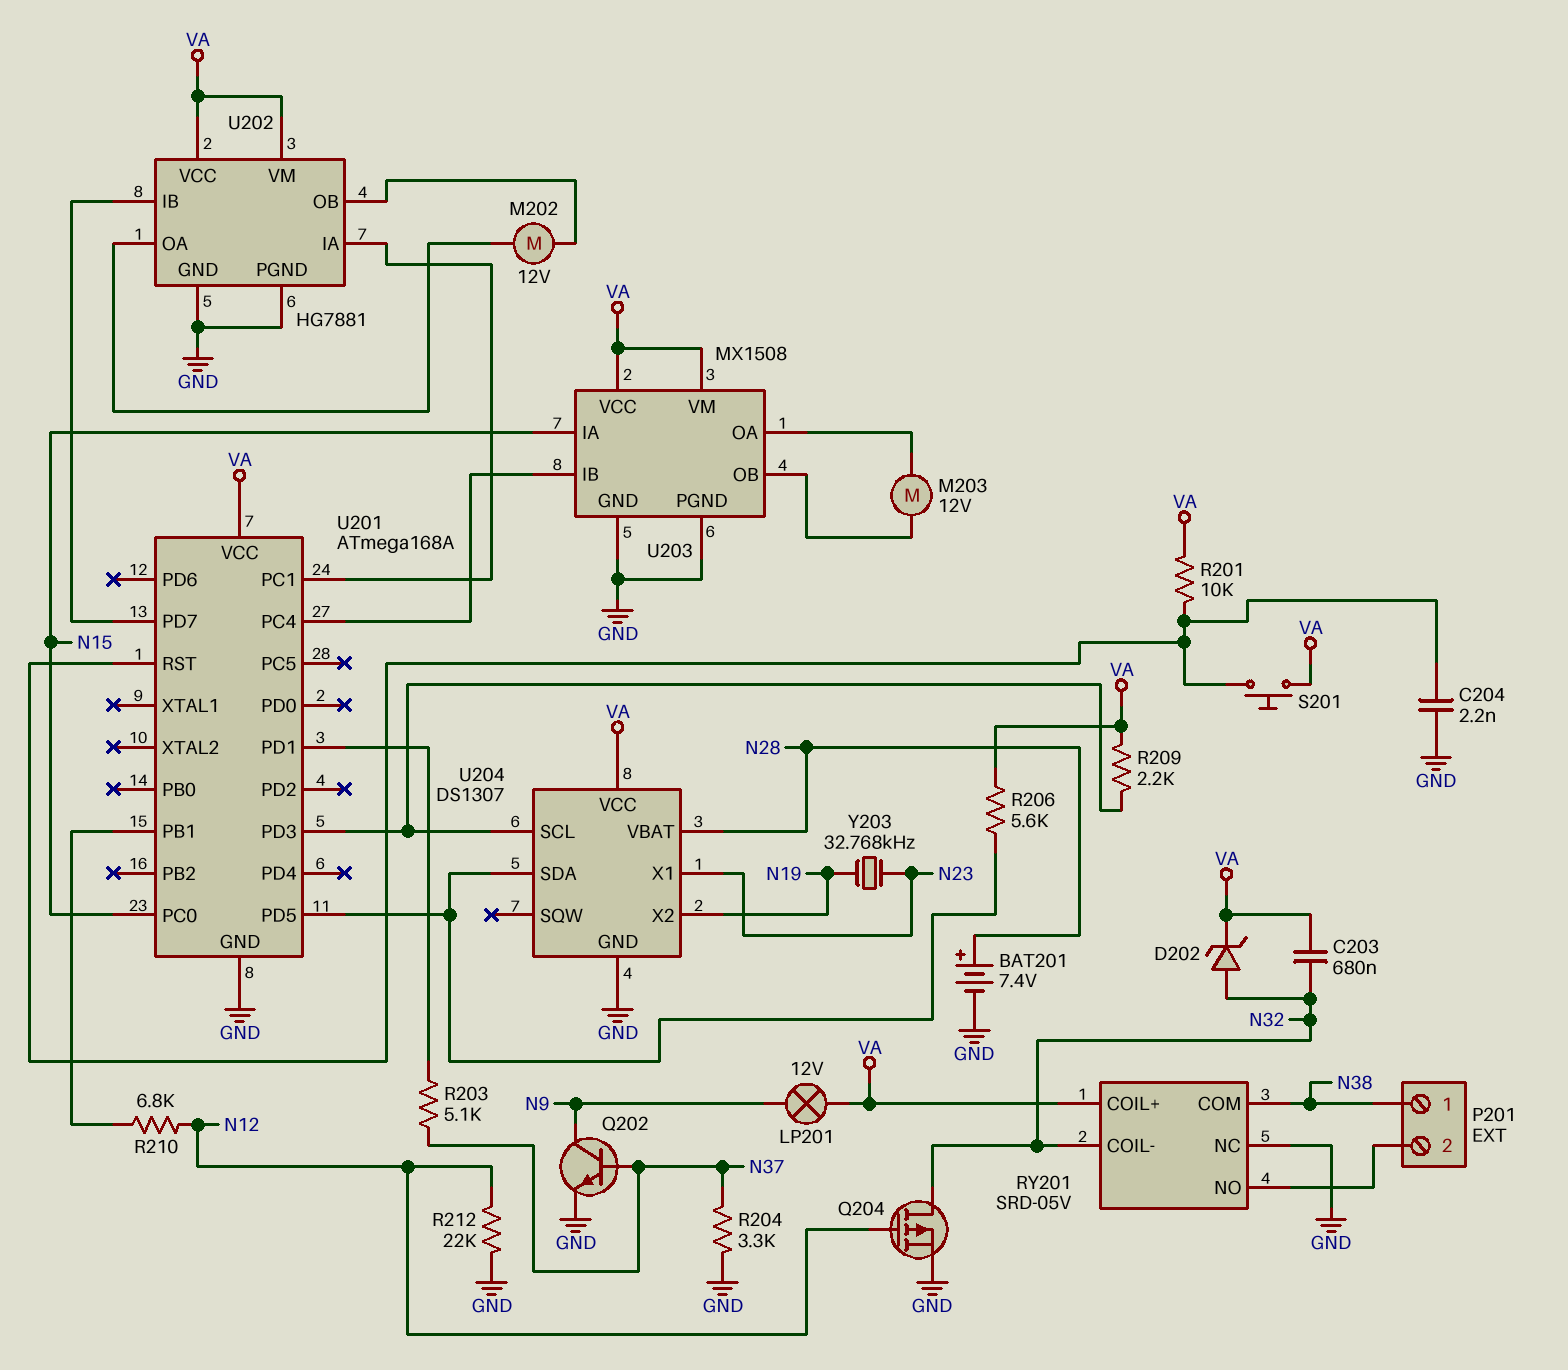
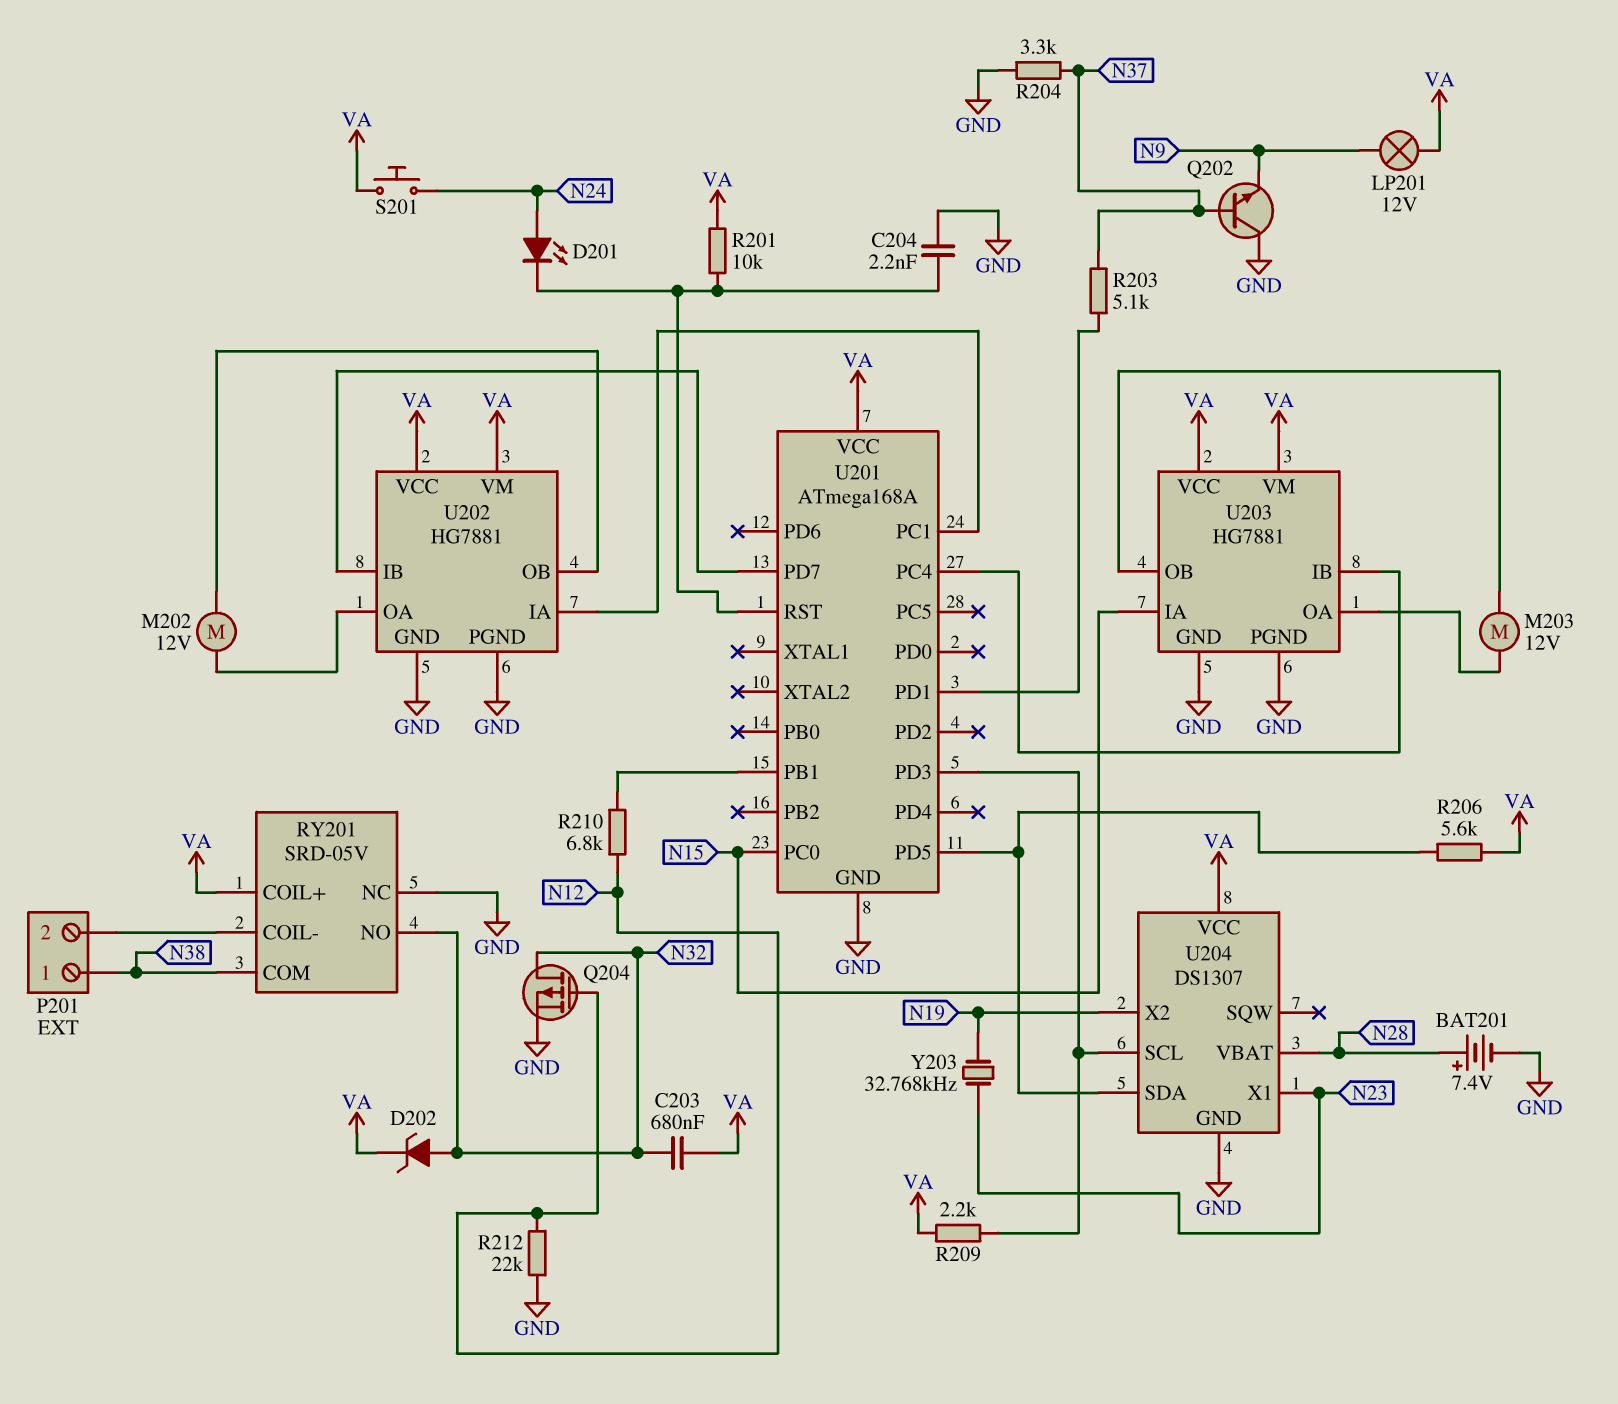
D201: none -> LED (A N24, K U201/RST)
Q202: NPN (B N37, C N9, E GND) -> NPN (B N37, C GND, E N9)
RY201 pin COIL-: N32 -> P201/2
RY201 pin NO: P201/2 -> N32
S201: button (U201/RST, VA) -> button (N24, VA)
U203: MX1508 -> HG7881

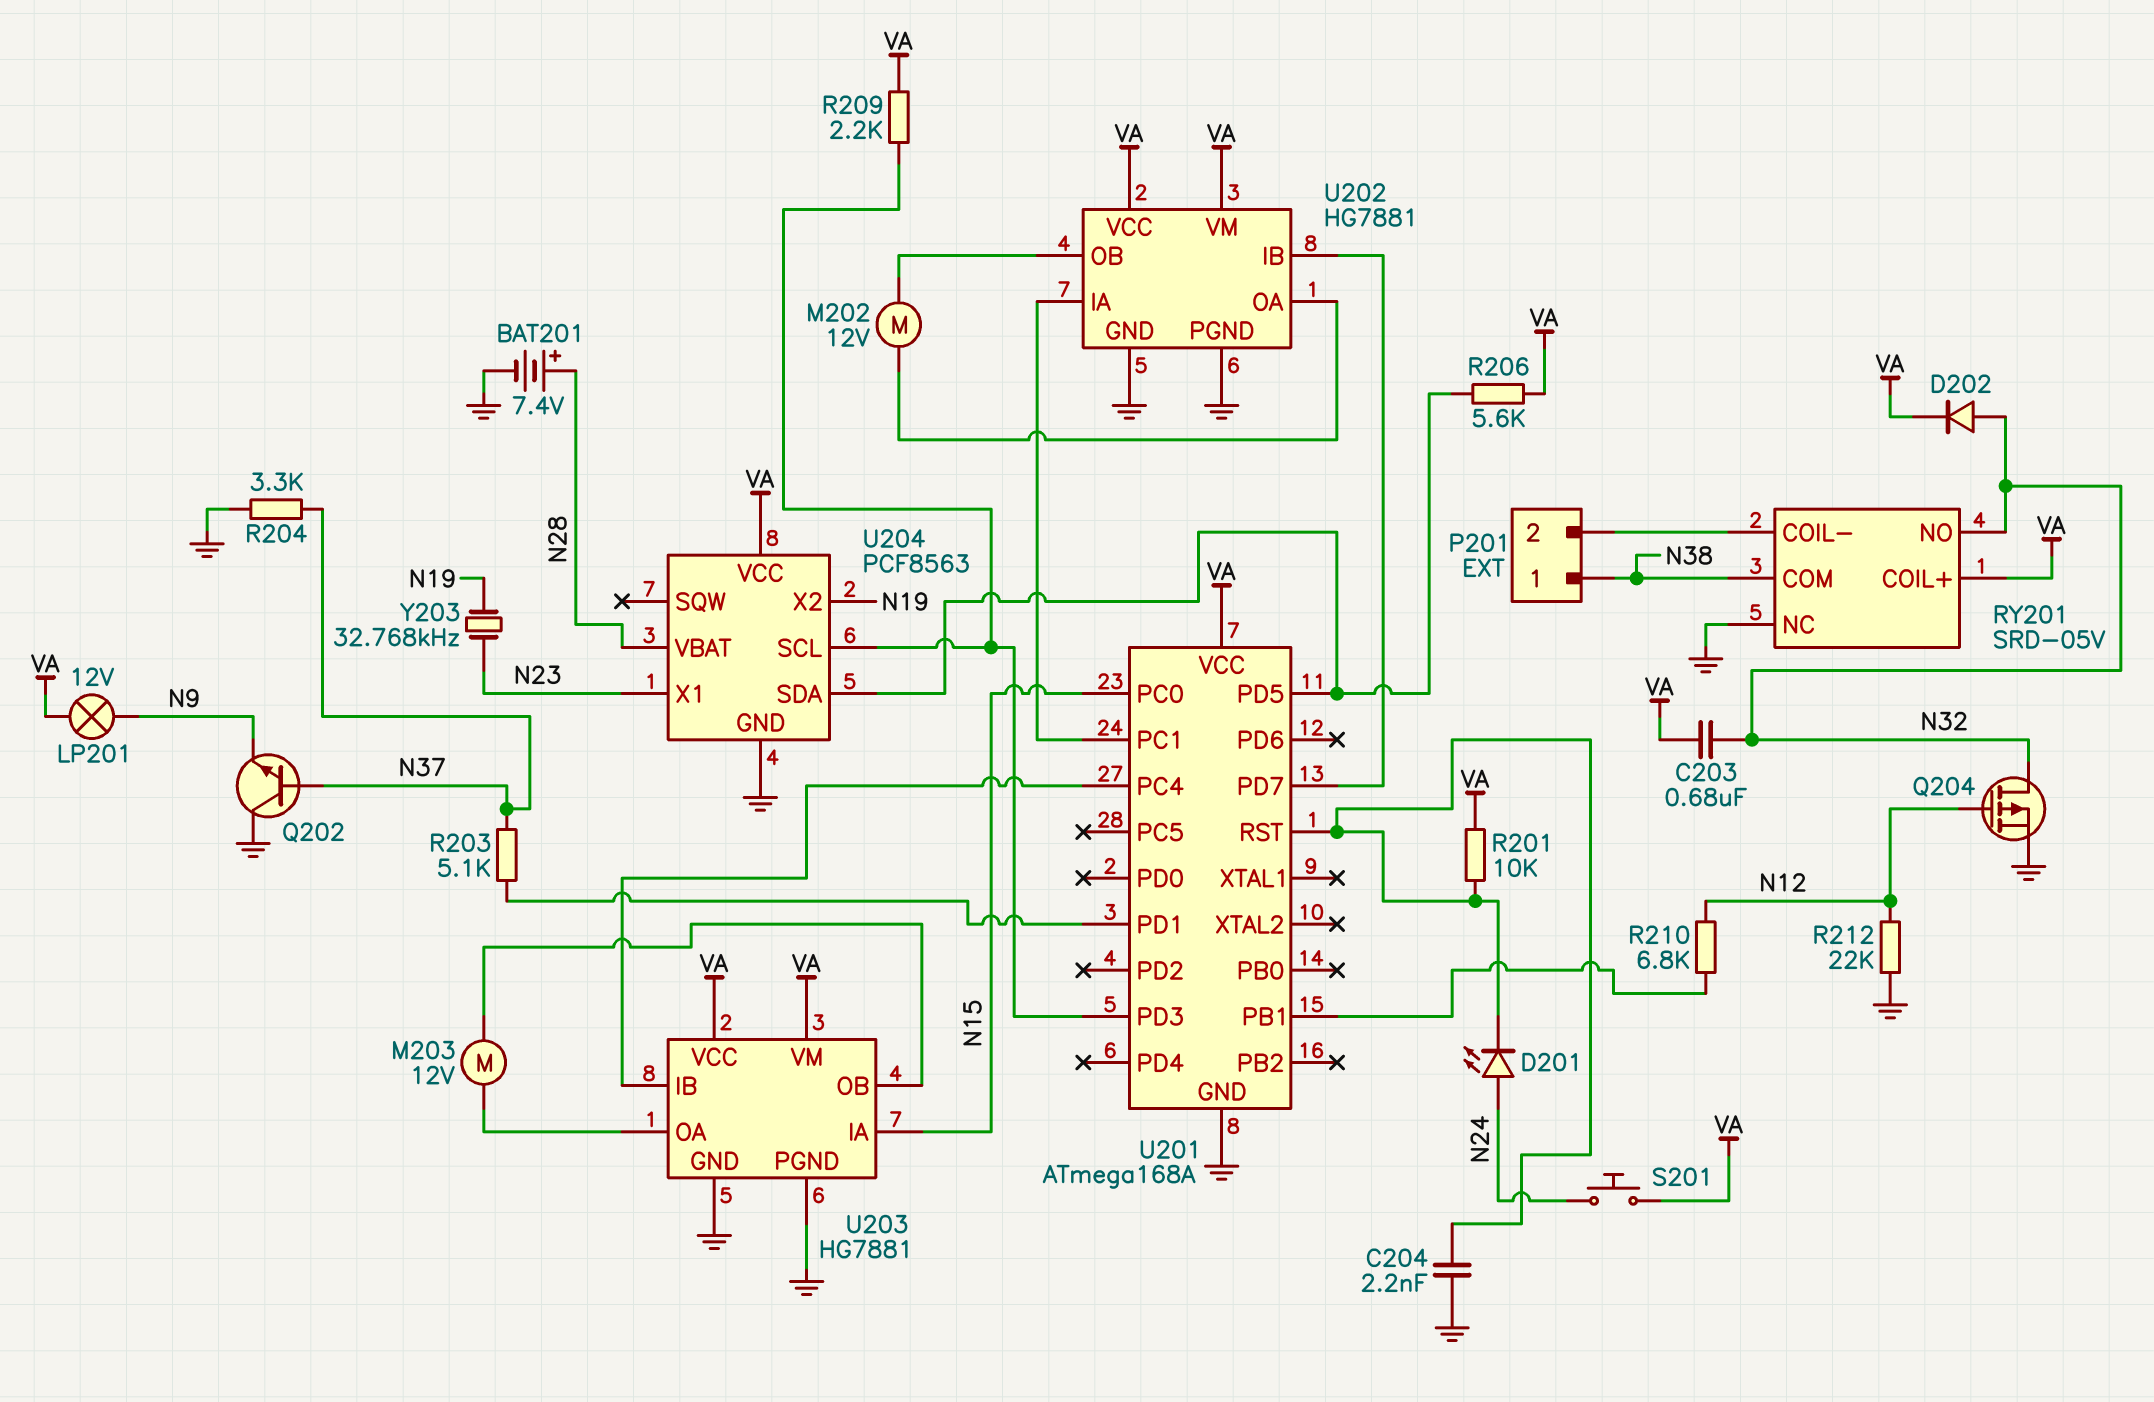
D202: zener (A N32, K VA) -> diode (A N32, K VA)
U204: DS1307 -> PCF8563

